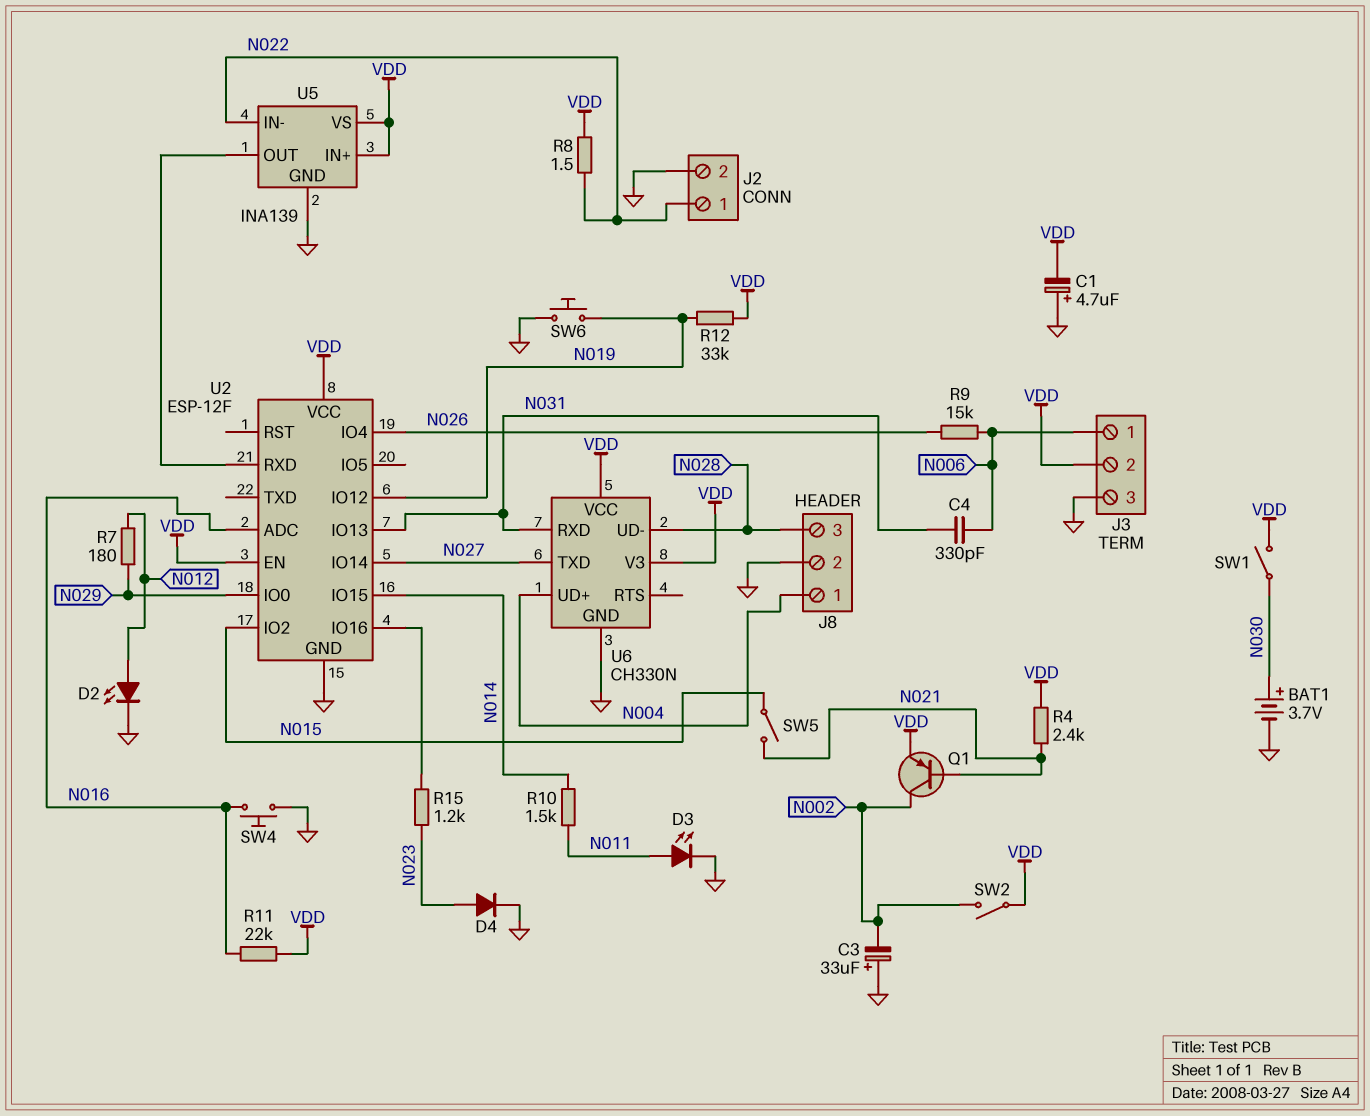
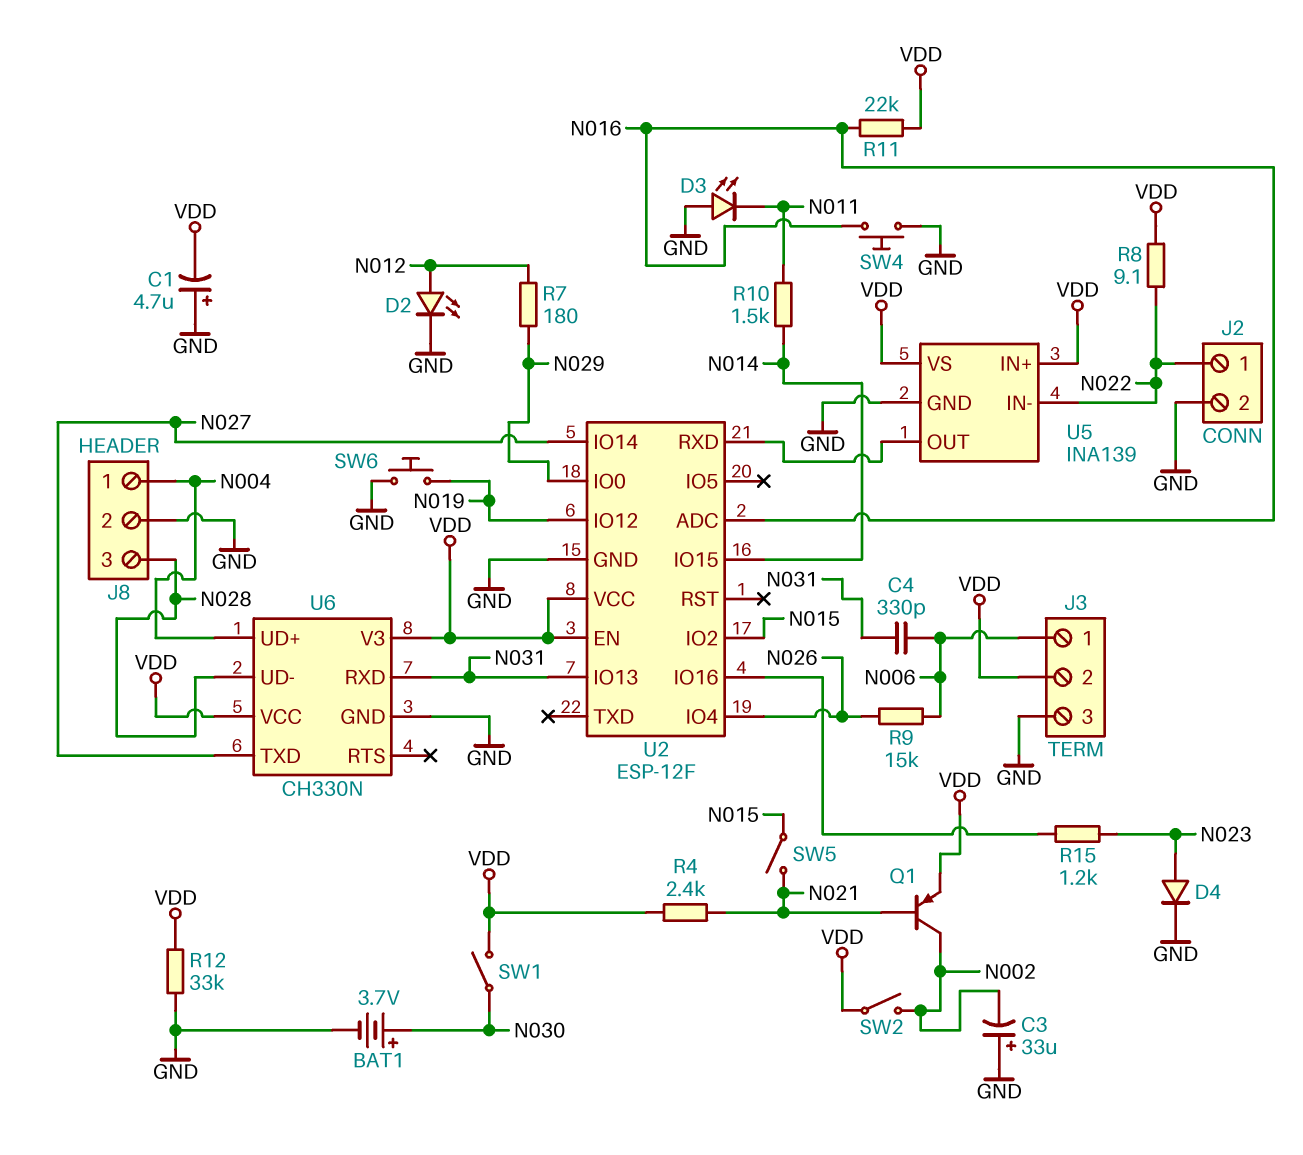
D3: LED (A N011, K GND) -> LED (A GND, K N011)
R8: 1.5 (N022, VDD) -> 9.1 (N022, VDD)
R12: 33k (N019, VDD) -> 33k (GND, VDD)

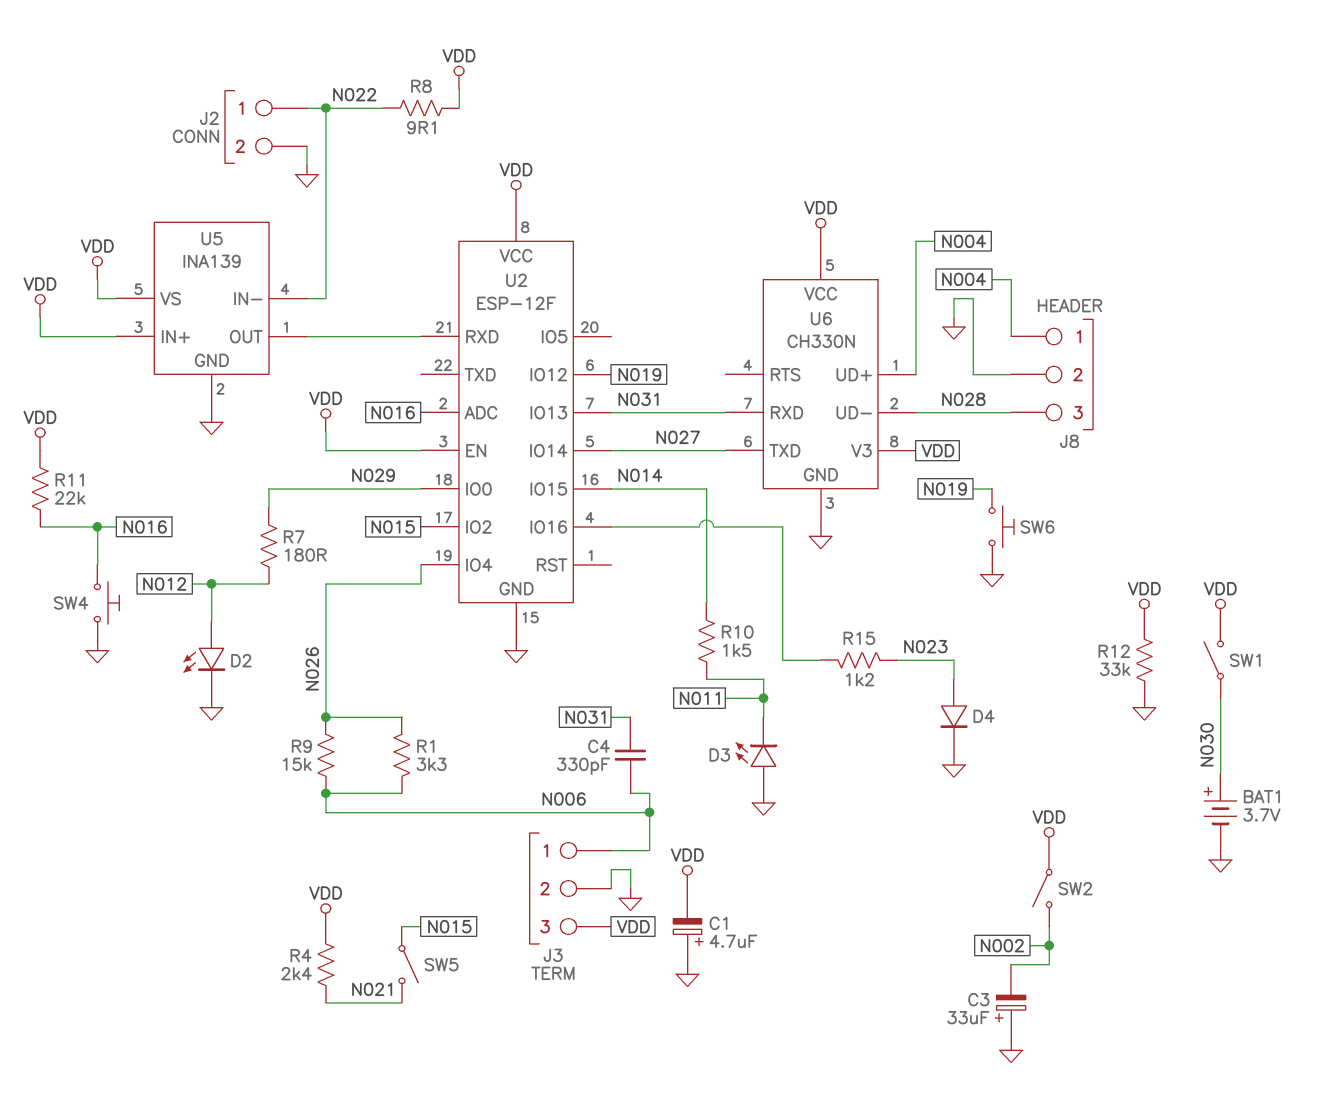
J3 pin 2: VDD -> GND
J3 pin 3: GND -> VDD
Q1: PNP (B N021, C N002, E VDD) -> none
R1: none -> 3.3k (N006, N026)

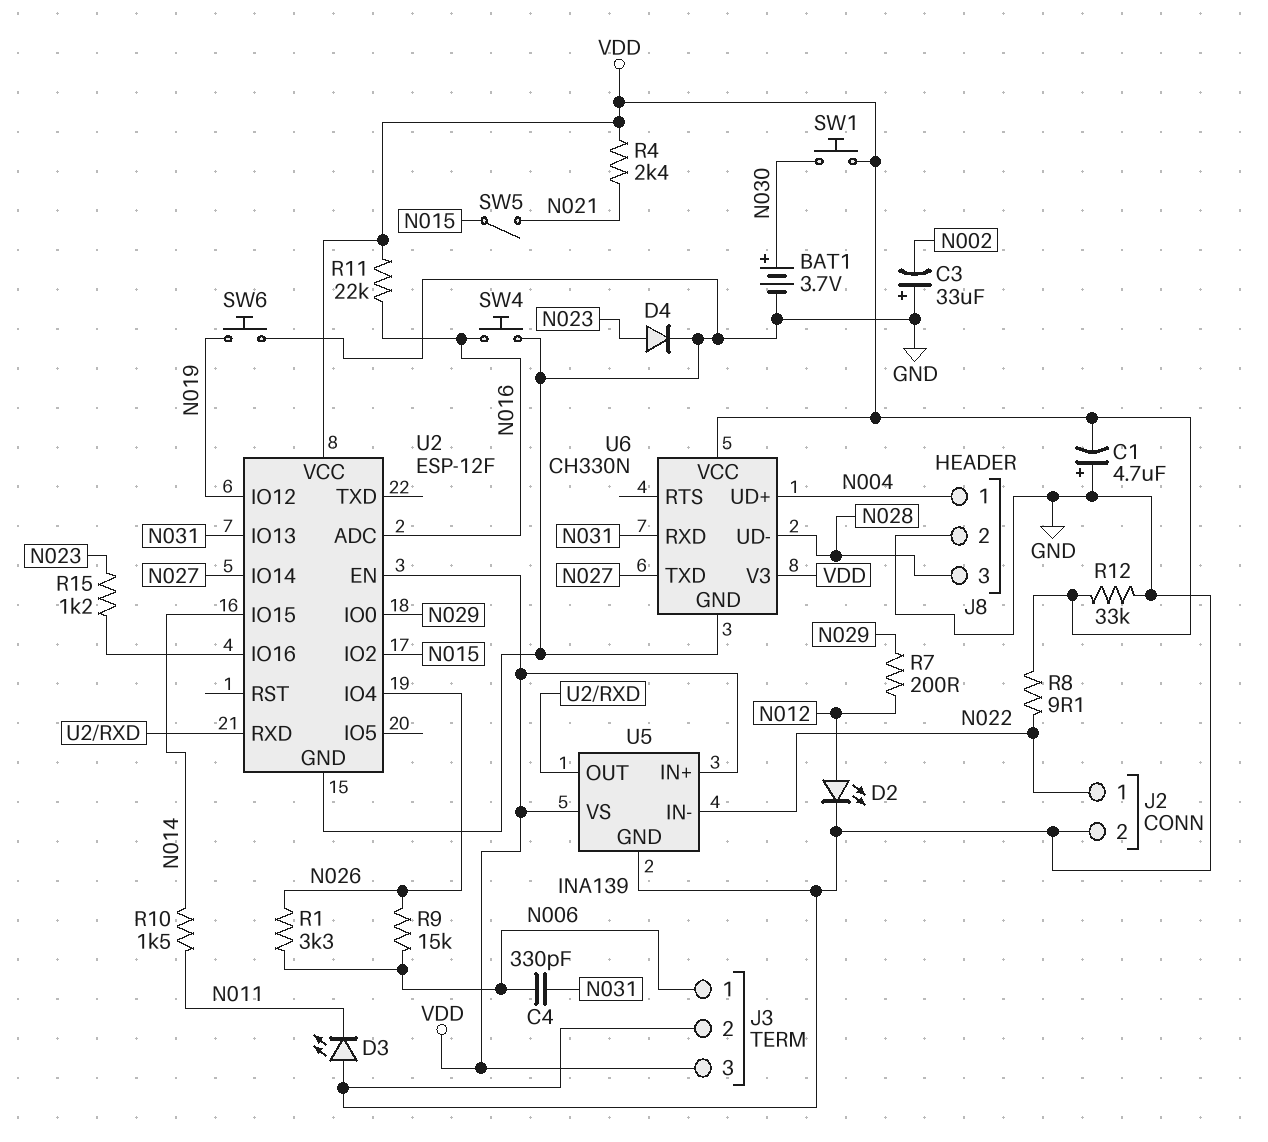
R7: 180 (N012, N029) -> 200 (N012, N029)
SW1: switch (N030, VDD) -> button (N030, VDD)
SW2: switch (N002, VDD) -> none

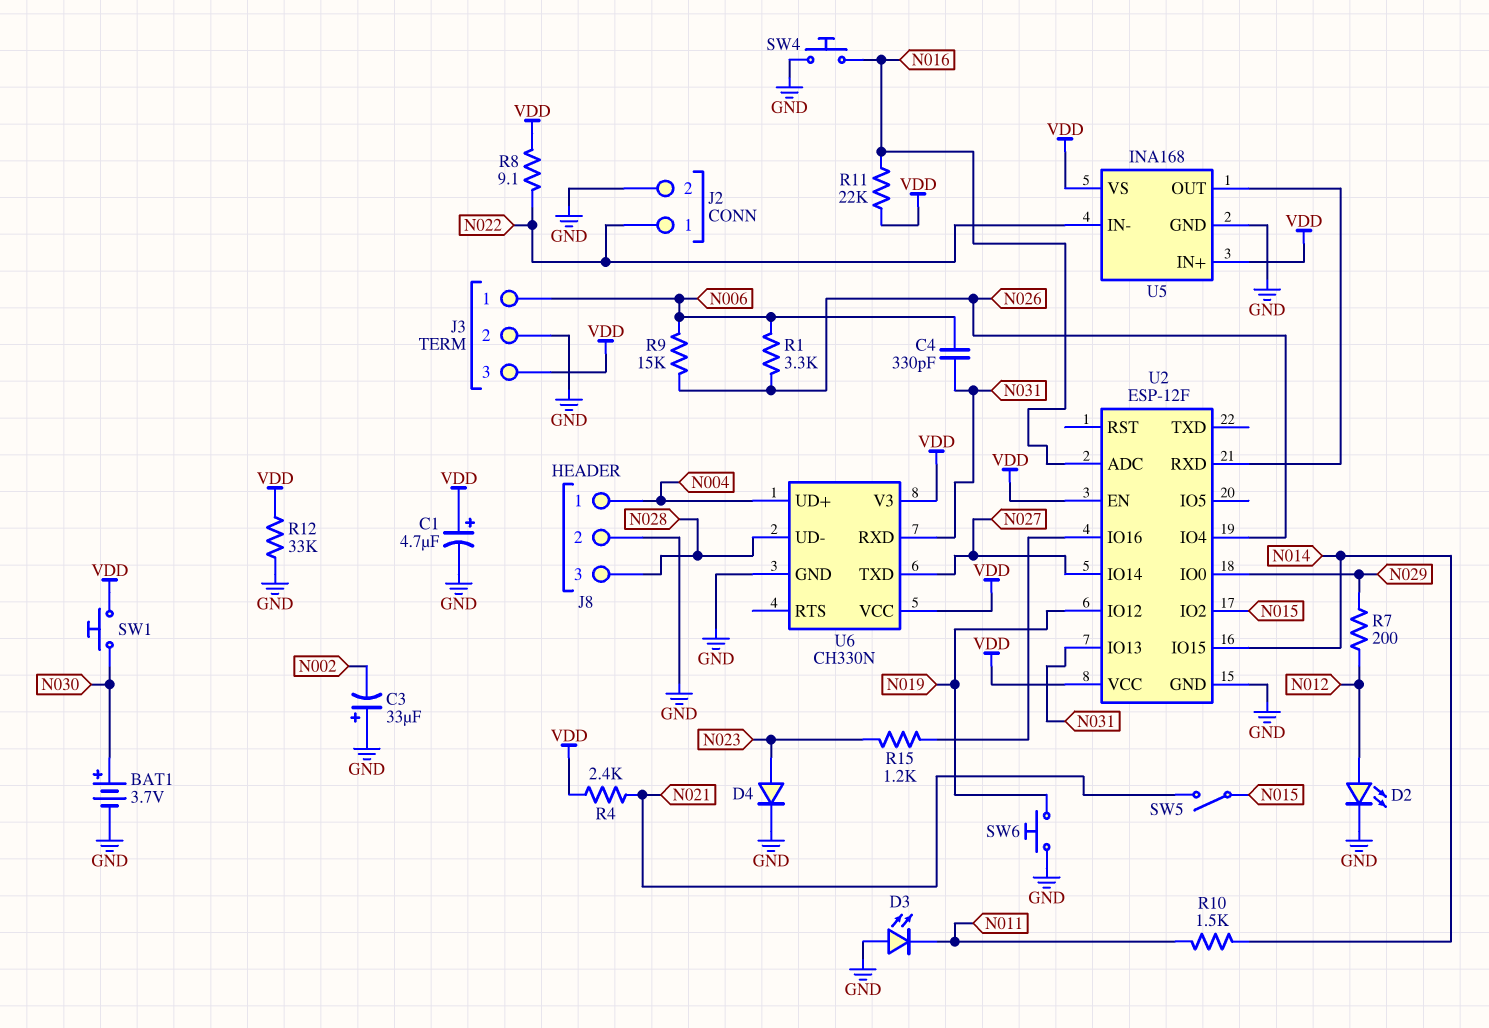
C1: 4.7uF (plus GND, minus VDD) -> 4.7uF (plus VDD, minus GND)
U5: INA139 -> INA168

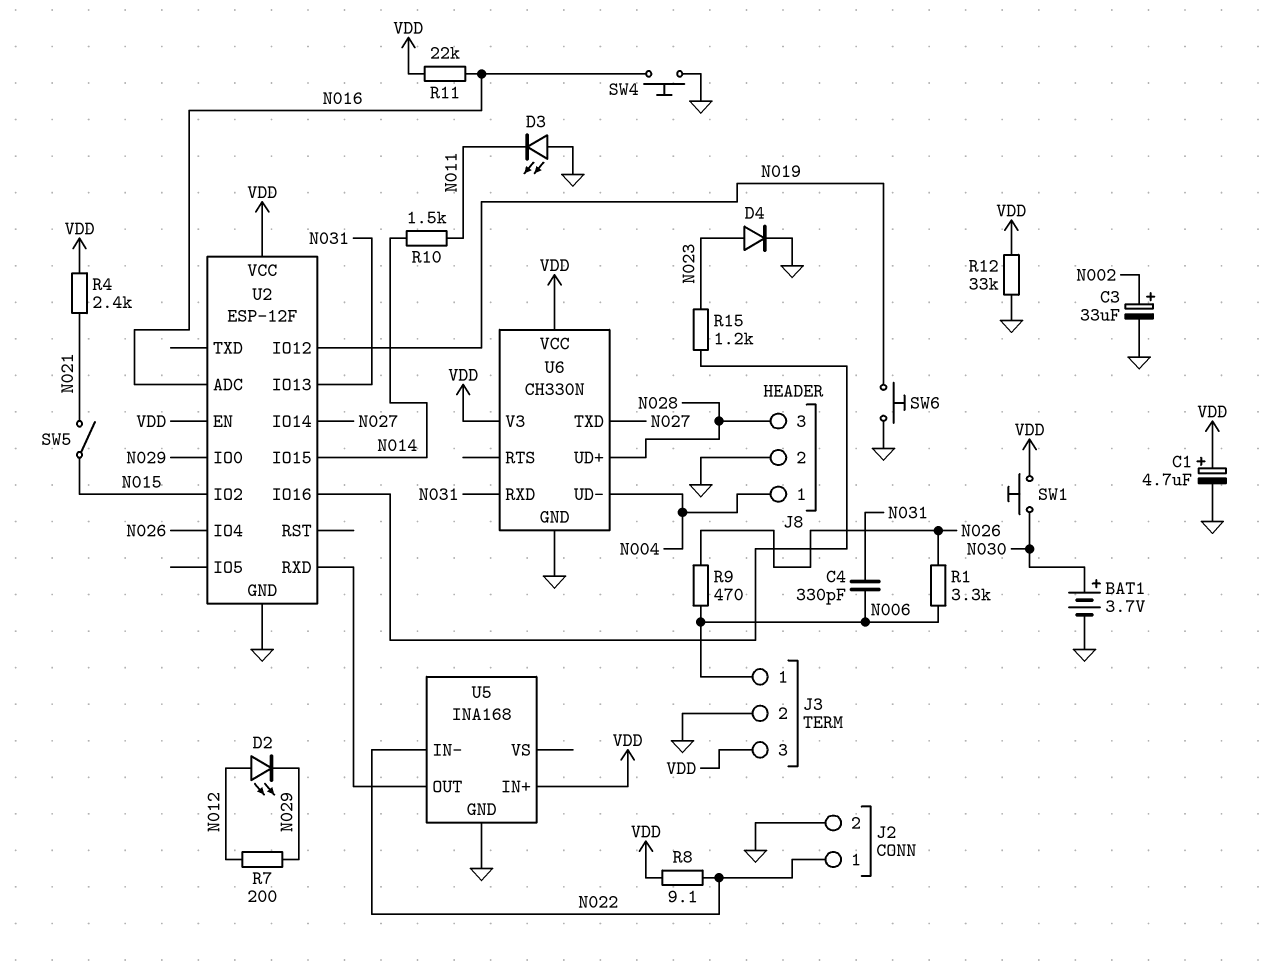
C3: 33uF (plus GND, minus N002) -> 33uF (plus N002, minus GND)
D2: LED (A N012, K GND) -> LED (A N012, K N029)
R9: 15k (N006, N026) -> 470 (N006, N026)
U5 pin VS: VDD -> none
U6 pin UD+: N004 -> N028
U6 pin UD-: N028 -> N004

